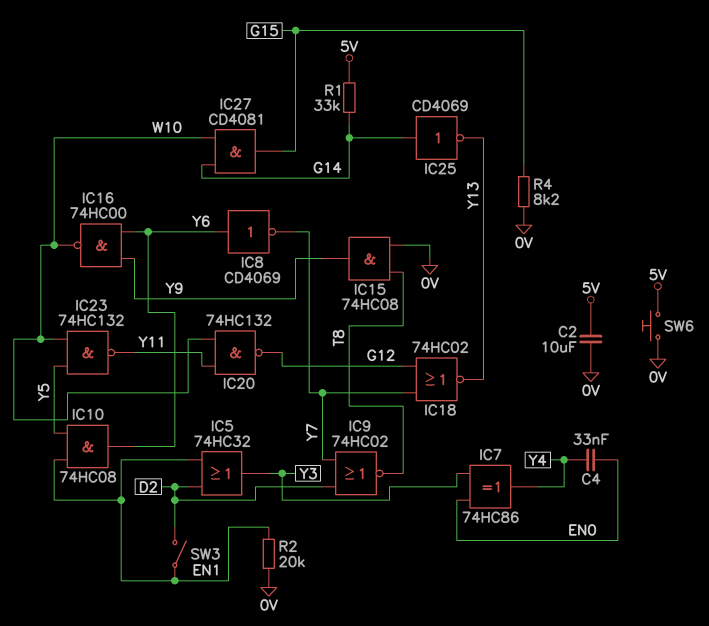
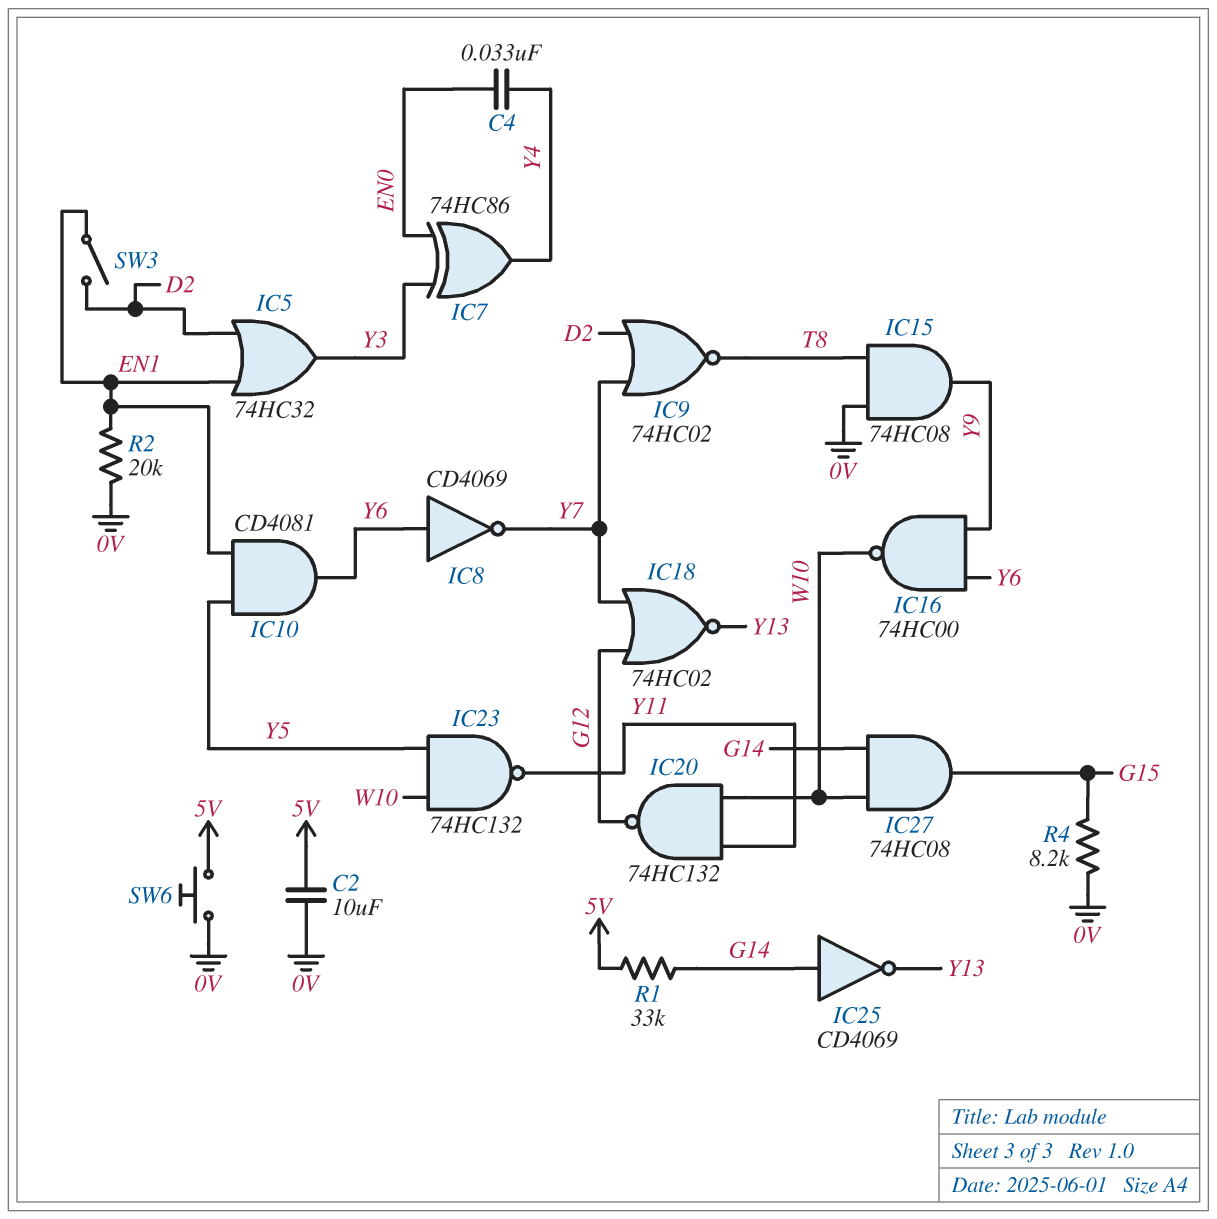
IC10: AND 74HC08 (in EN1, in Y5, out Y6) -> AND CD4081 (in EN1, in Y5, out Y6)
IC27: AND CD4081 (in G14, in W10, out G15) -> AND 74HC08 (in G14, in W10, out G15)

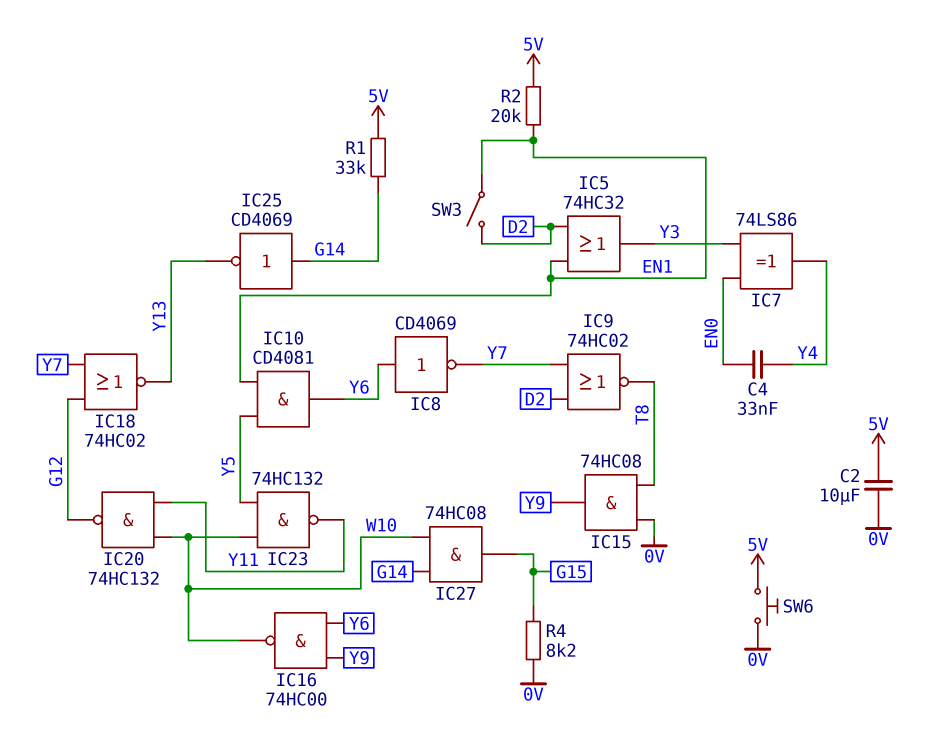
IC7: XOR 74HC86 (in EN0, in Y3, out Y4) -> XOR 74LS86 (in EN0, in Y3, out Y4)
R2: 20k (0V, EN1) -> 20k (5V, EN1)

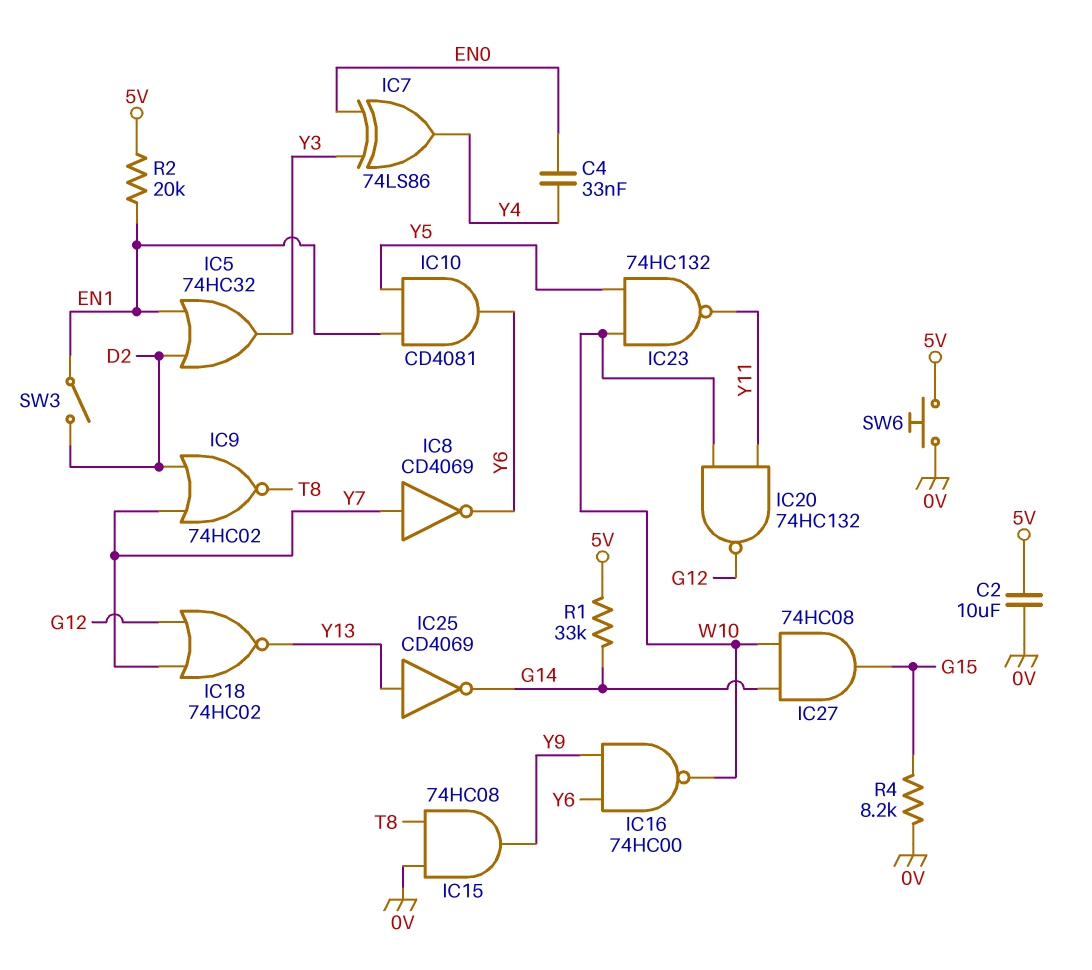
IC8: NOT CD4069 (in Y6, out Y7) -> NOT CD4069 (in Y7, out Y6)
IC25: NOT CD4069 (in G14, out Y13) -> NOT CD4069 (in Y13, out G14)

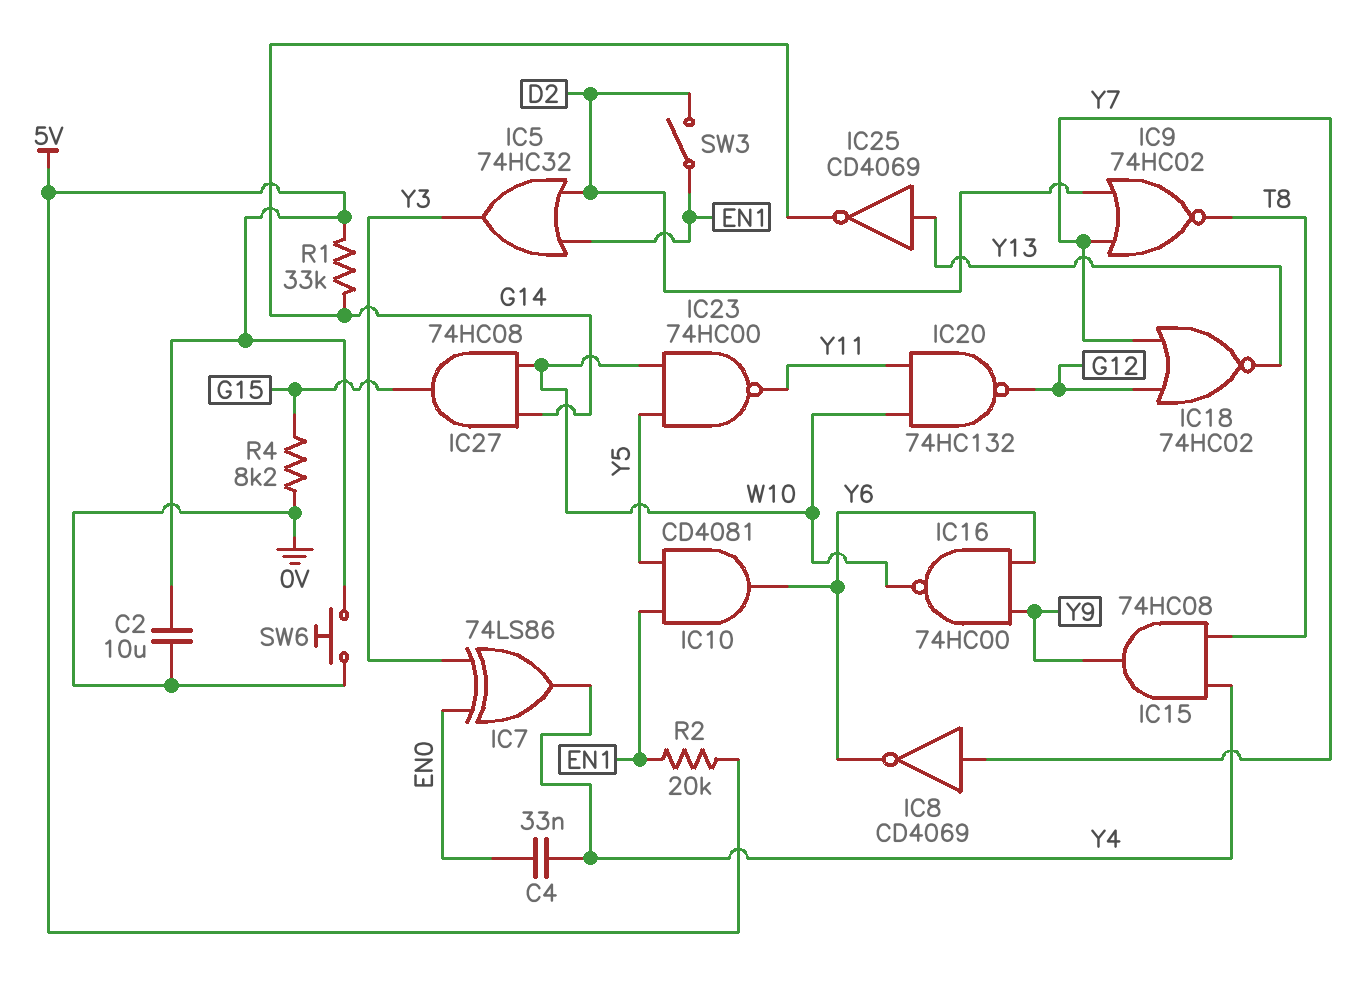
IC15: AND 74HC08 (in 0V, in T8, out Y9) -> AND 74HC08 (in T8, in Y4, out Y9)
IC23: NAND 74HC132 (in W10, in Y5, out Y11) -> NAND 74HC00 (in W10, in Y5, out Y11)

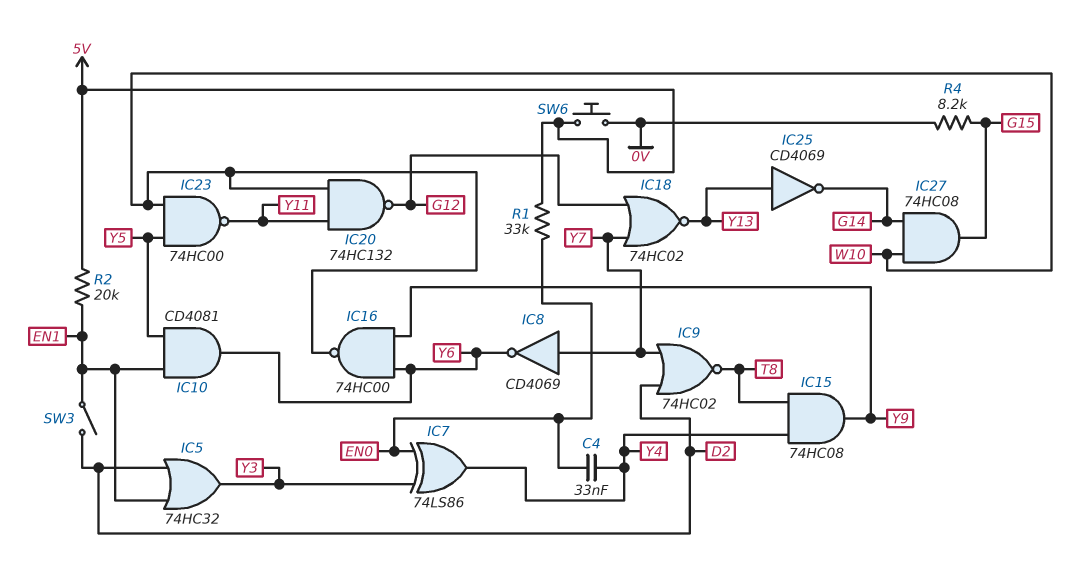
C2: 10uF (0V, 5V) -> none
R1: 33k (5V, G14) -> 33k (5V, EN0)

